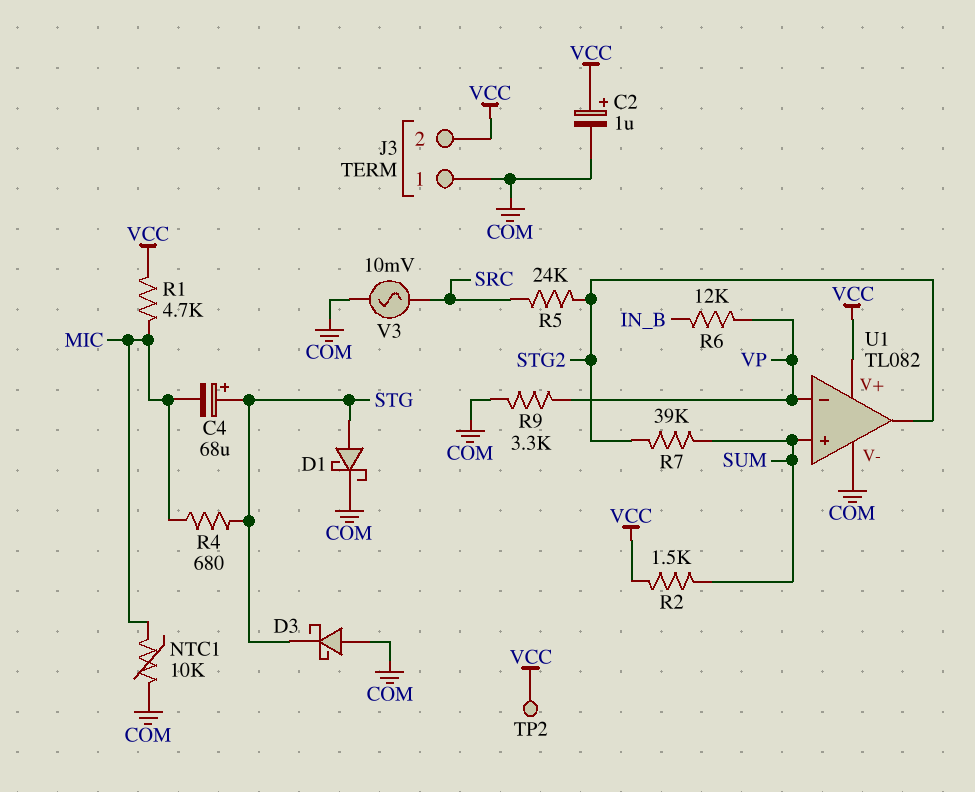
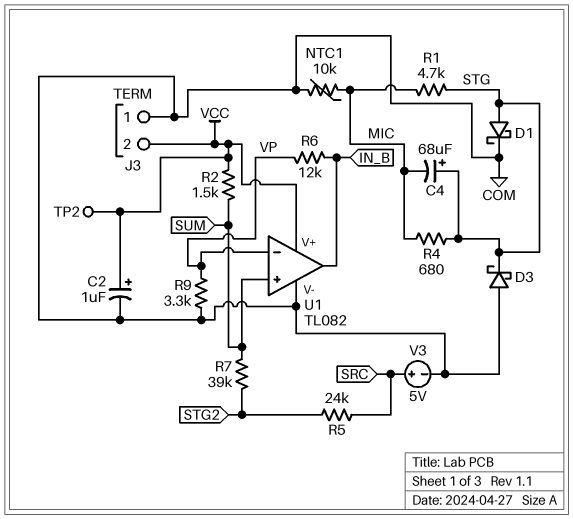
R1: 4.7k (MIC, VCC) -> 4.7k (MIC, STG)
U1 pin out: STG2 -> IN_B
V3: AC 10mV (COM, SRC) -> 5V (plus SRC, minus COM)

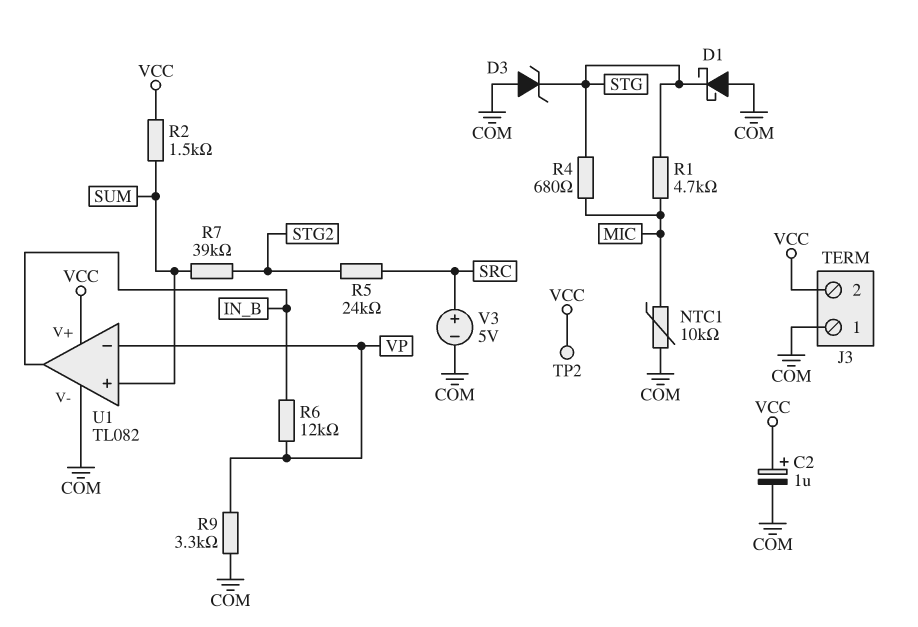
C4: 68uF (plus STG, minus MIC) -> none
D1: schottky (A STG, K COM) -> schottky (A COM, K STG)
D3: schottky (A COM, K STG) -> zener (A COM, K STG)

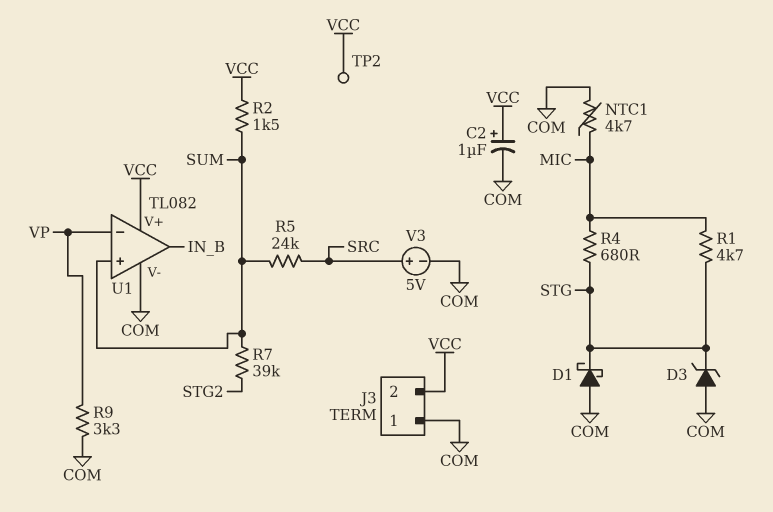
NTC1: 10k (COM, MIC) -> 4.7k (COM, MIC)
R5: 24k (SRC, STG2) -> 24k (SRC, SUM)
R6: 12k (IN_B, VP) -> none

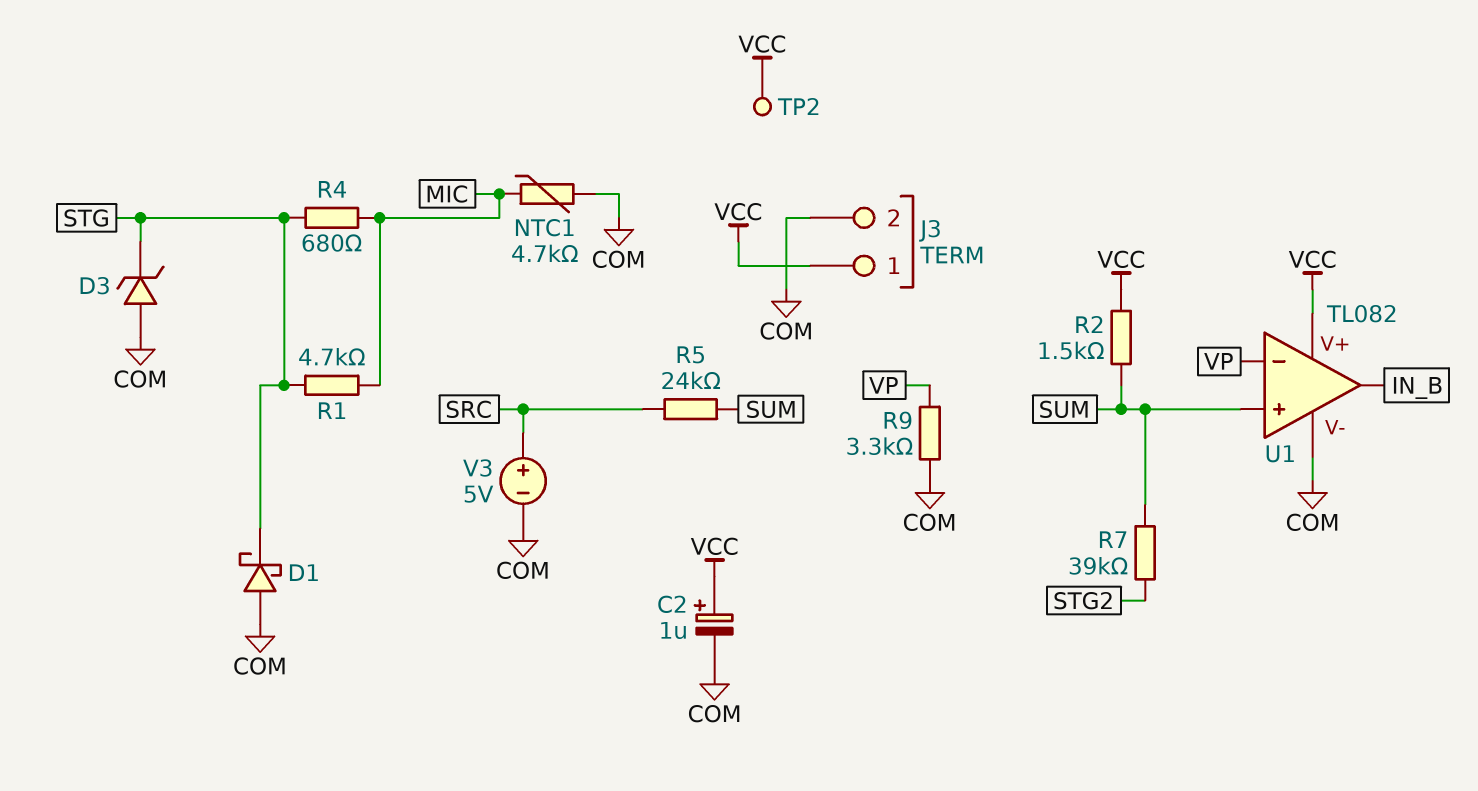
J3 pin 1: COM -> VCC
J3 pin 2: VCC -> COM

